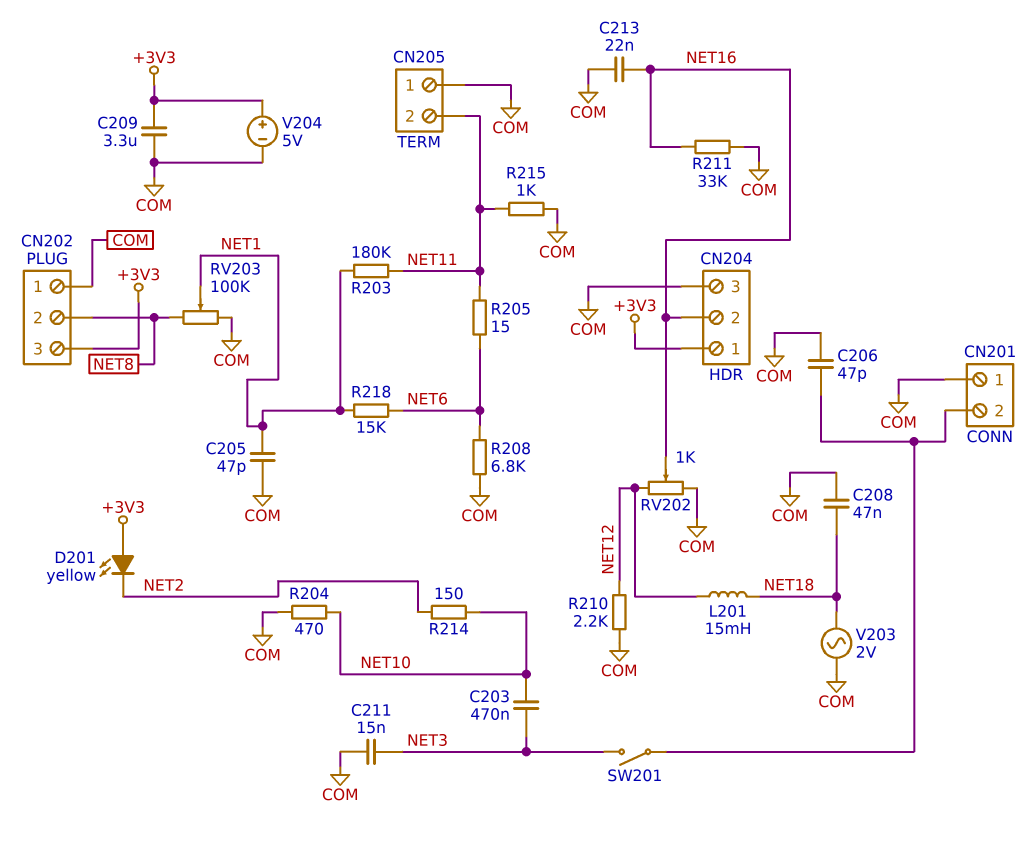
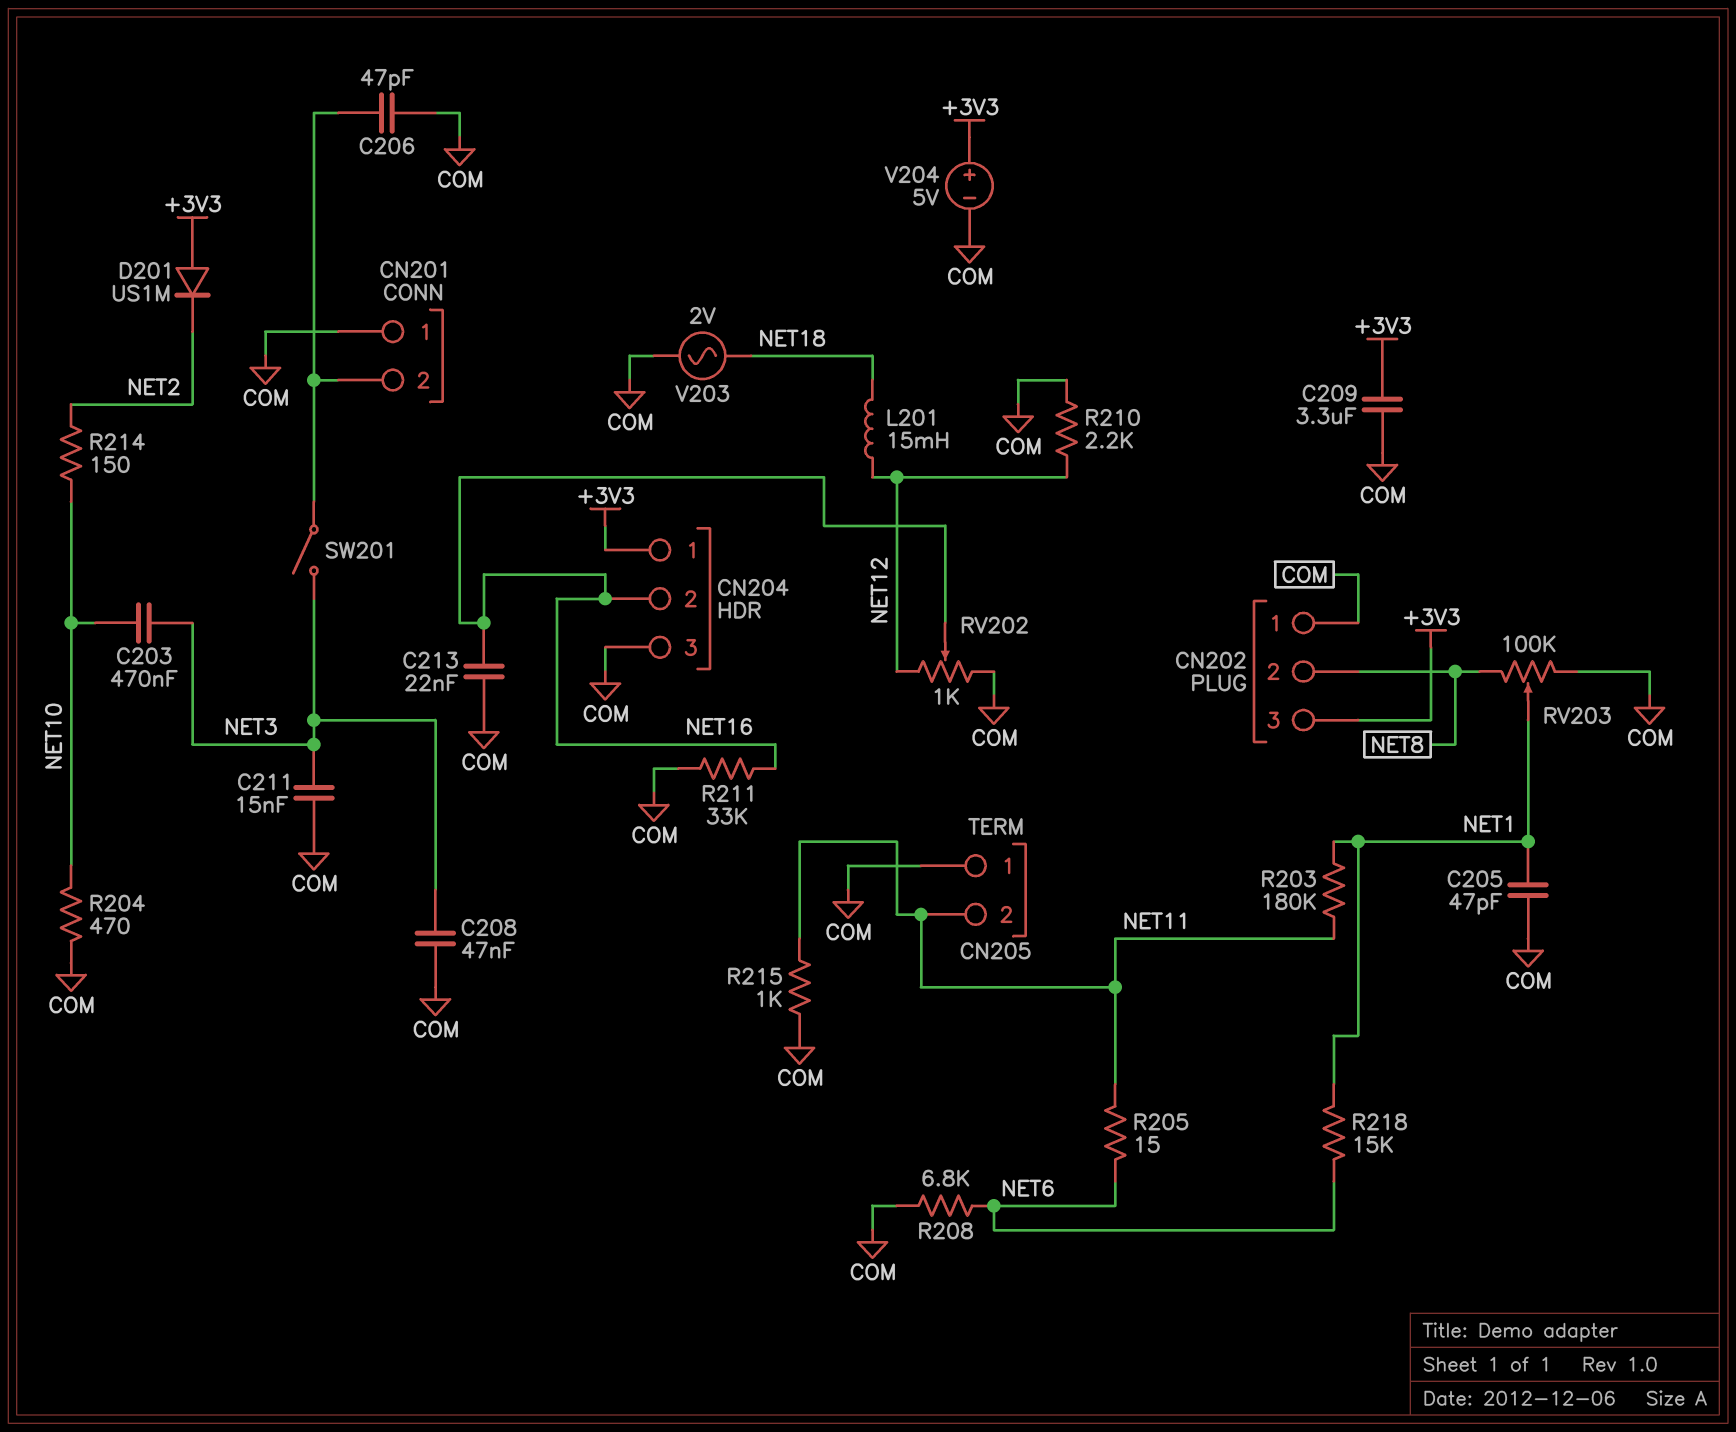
C208: 47nF (COM, NET18) -> 47nF (COM, NET3)
D201: LED yellow (A +3V3, K NET2) -> diode US1M (A +3V3, K NET2)

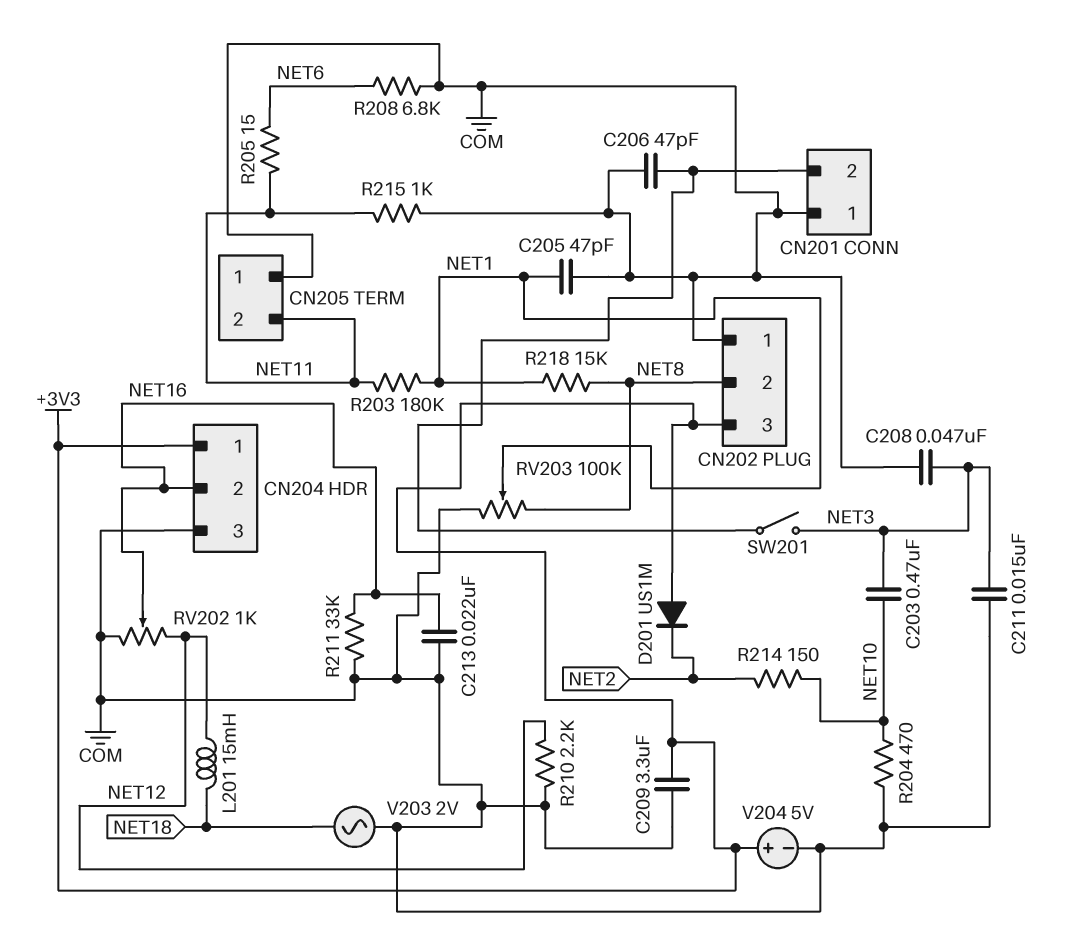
R218: 15k (NET1, NET6) -> 15k (NET1, NET8)

